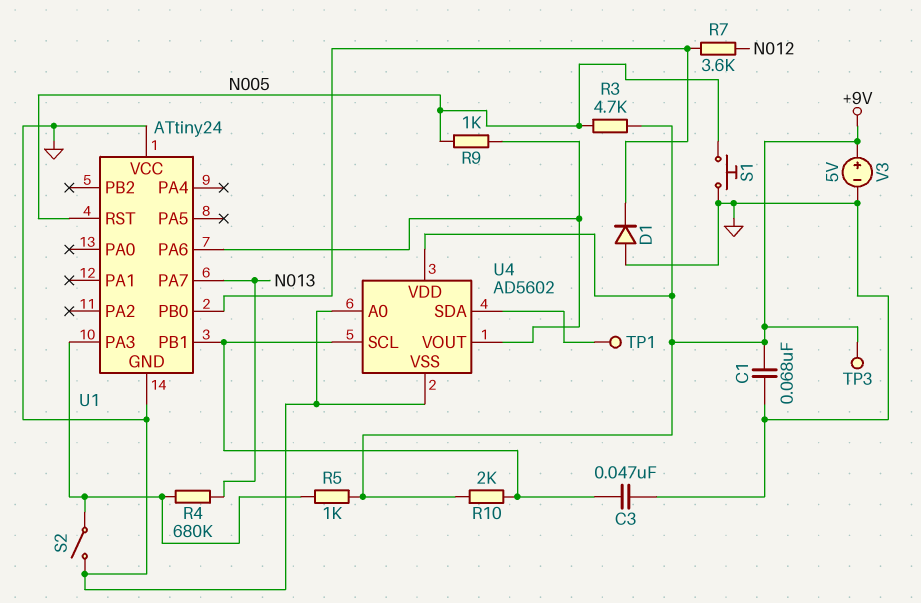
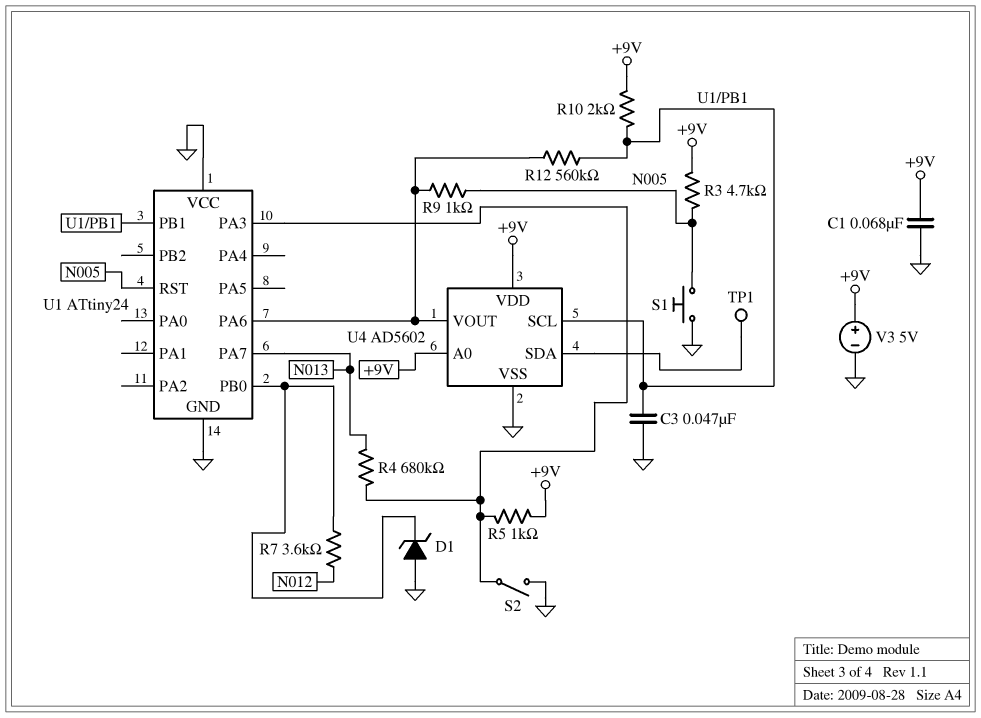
D1: diode (A GND, K U1/PB0) -> zener (A GND, K U1/PB0)
R12: none -> 560k (U1/PA6, U1/PB1)
TP3: test point (+9V) -> none
U4 pin A0: GND -> +9V

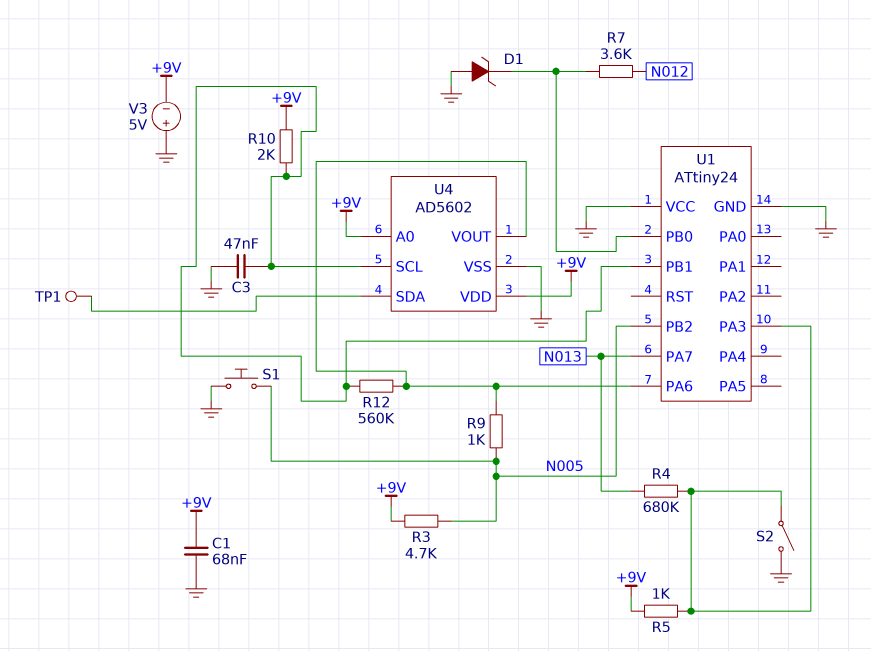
U1 pin PB2: none -> N005
U1 pin RST: N005 -> none
V3: 5V (plus +9V, minus GND) -> 5V (plus GND, minus +9V)

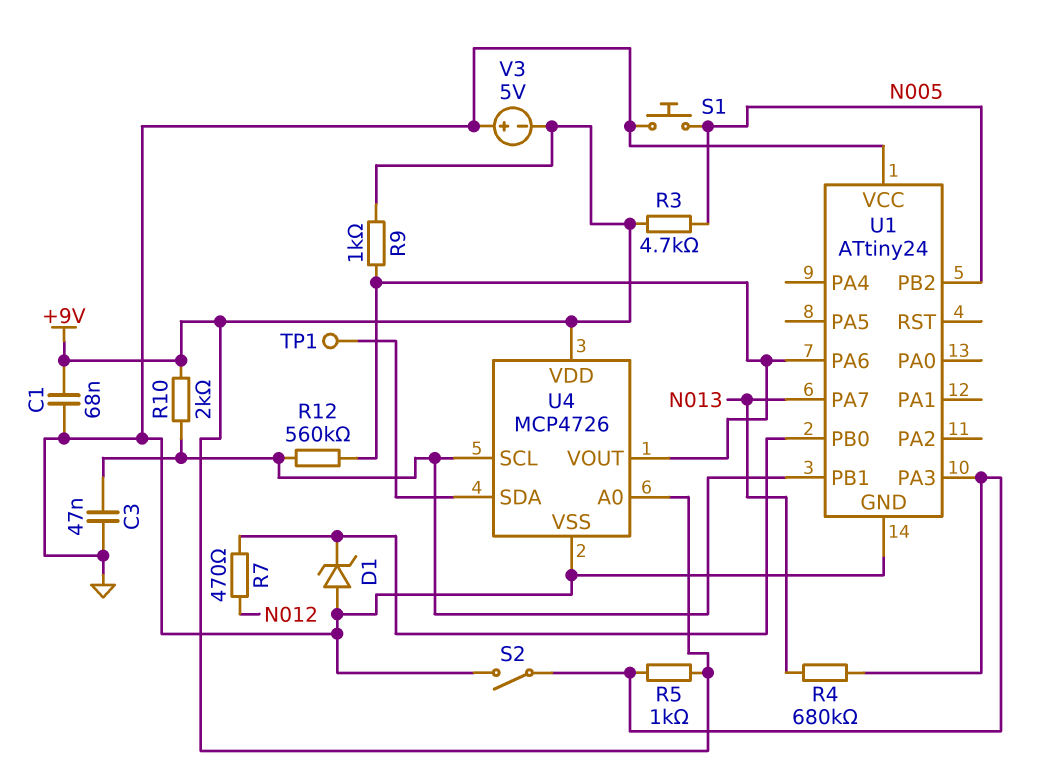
R7: 3.6k (N012, U1/PB0) -> 470 (N012, U1/PB0)
R9: 1k (N005, U1/PA6) -> 1k (+9V, U1/PA6)
U4: AD5602 -> MCP4726

